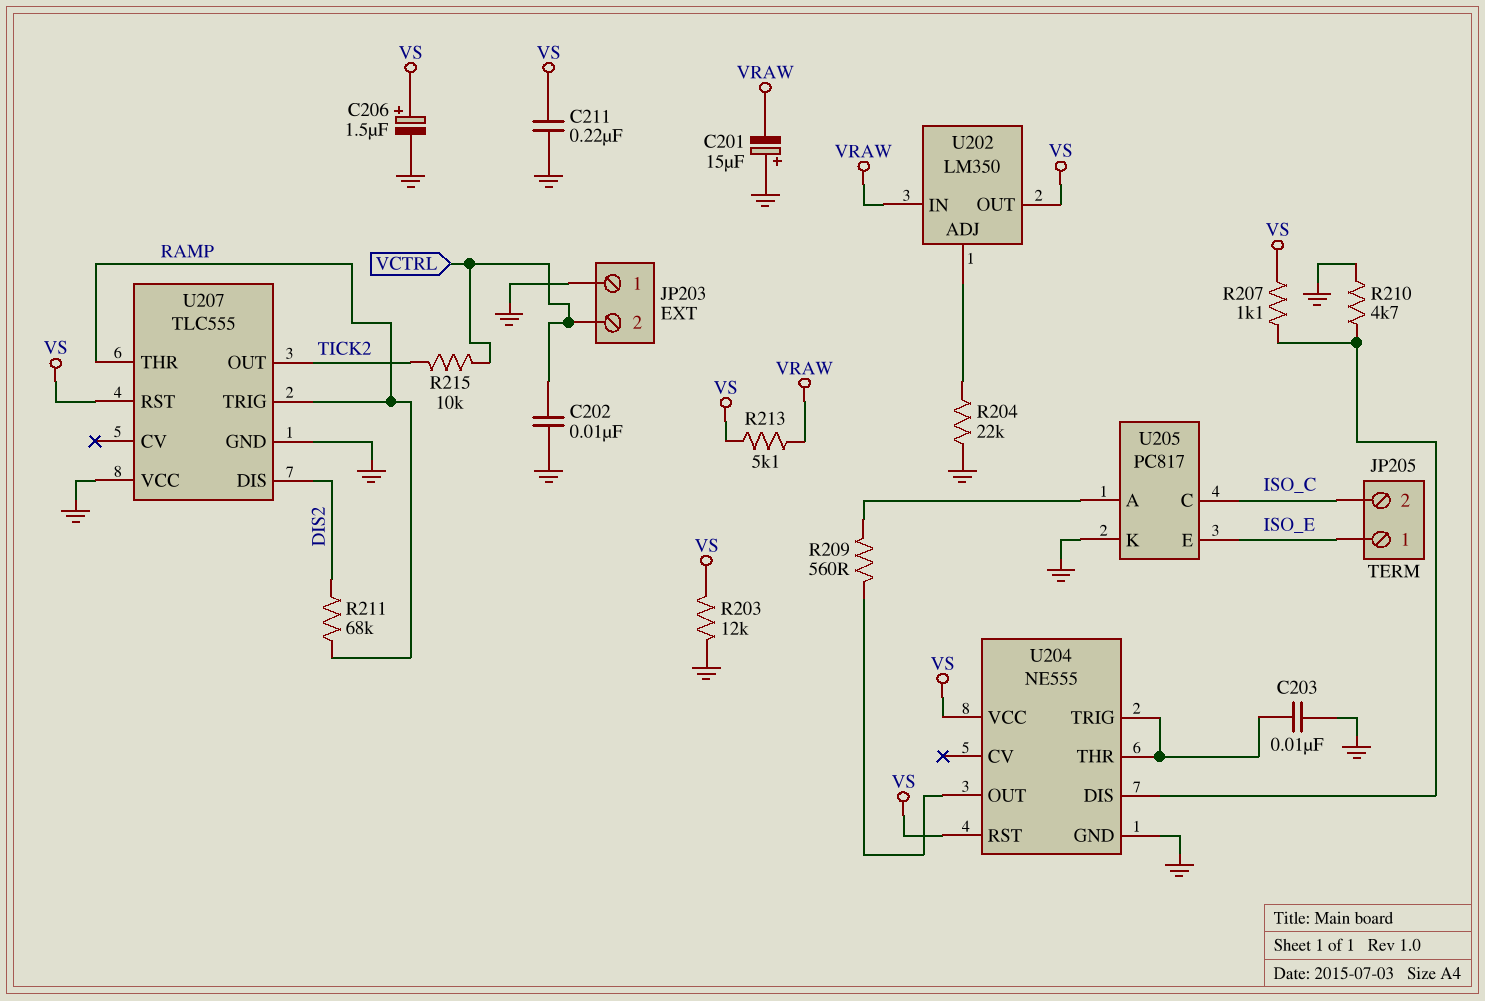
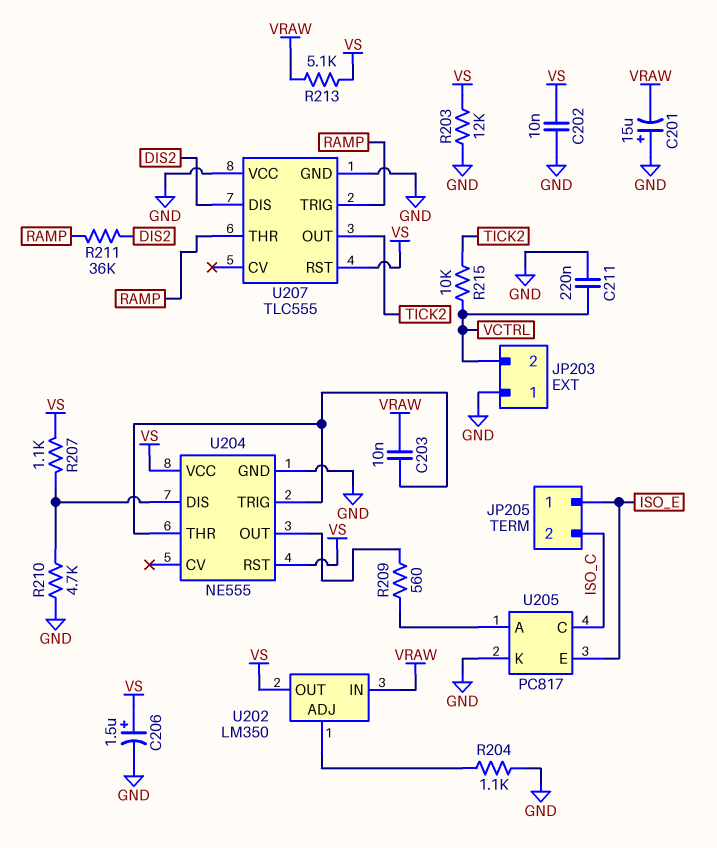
C202: 10nF (GND, VCTRL) -> 10nF (GND, VS)
C203: 10nF (GND, U204/THR) -> 10nF (U204/THR, VRAW)
C211: 220nF (GND, VS) -> 220nF (GND, VCTRL)
R204: 22k (GND, U202/ADJ) -> 1.1k (GND, U202/ADJ)
R211: 68k (DIS2, RAMP) -> 36k (DIS2, RAMP)

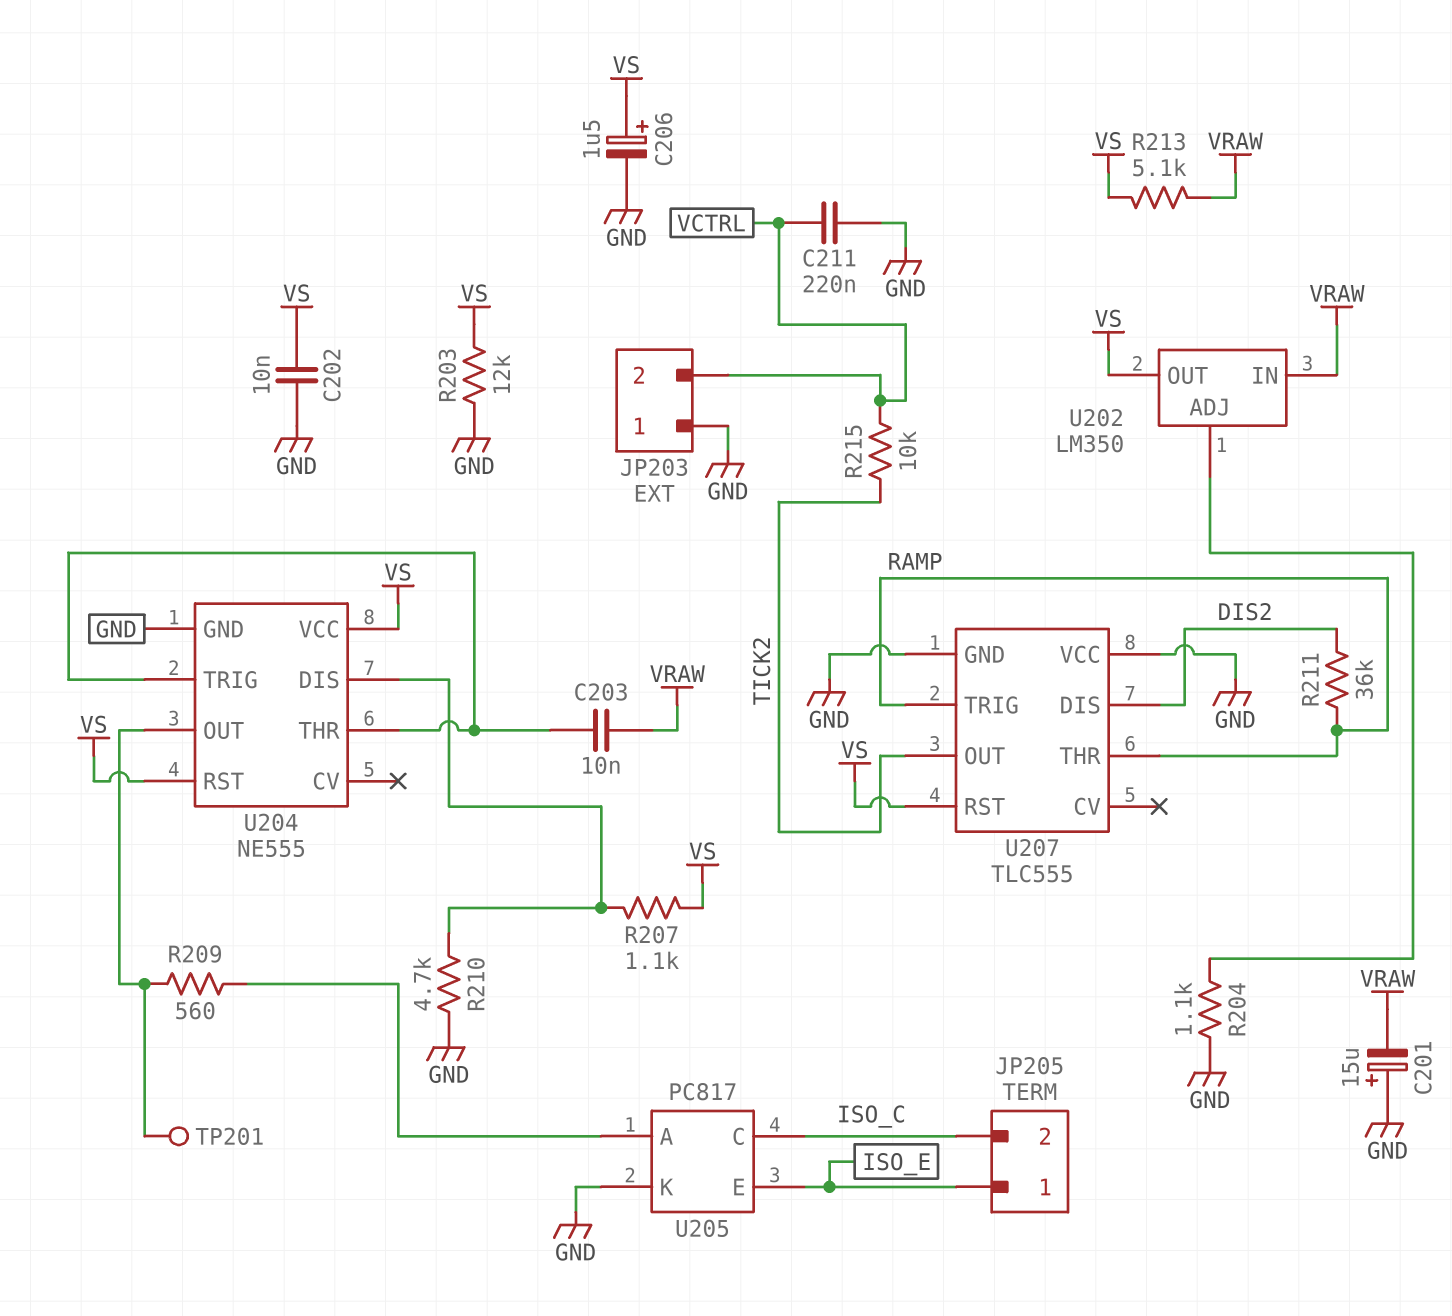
TP201: none -> test point (U204/OUT)

